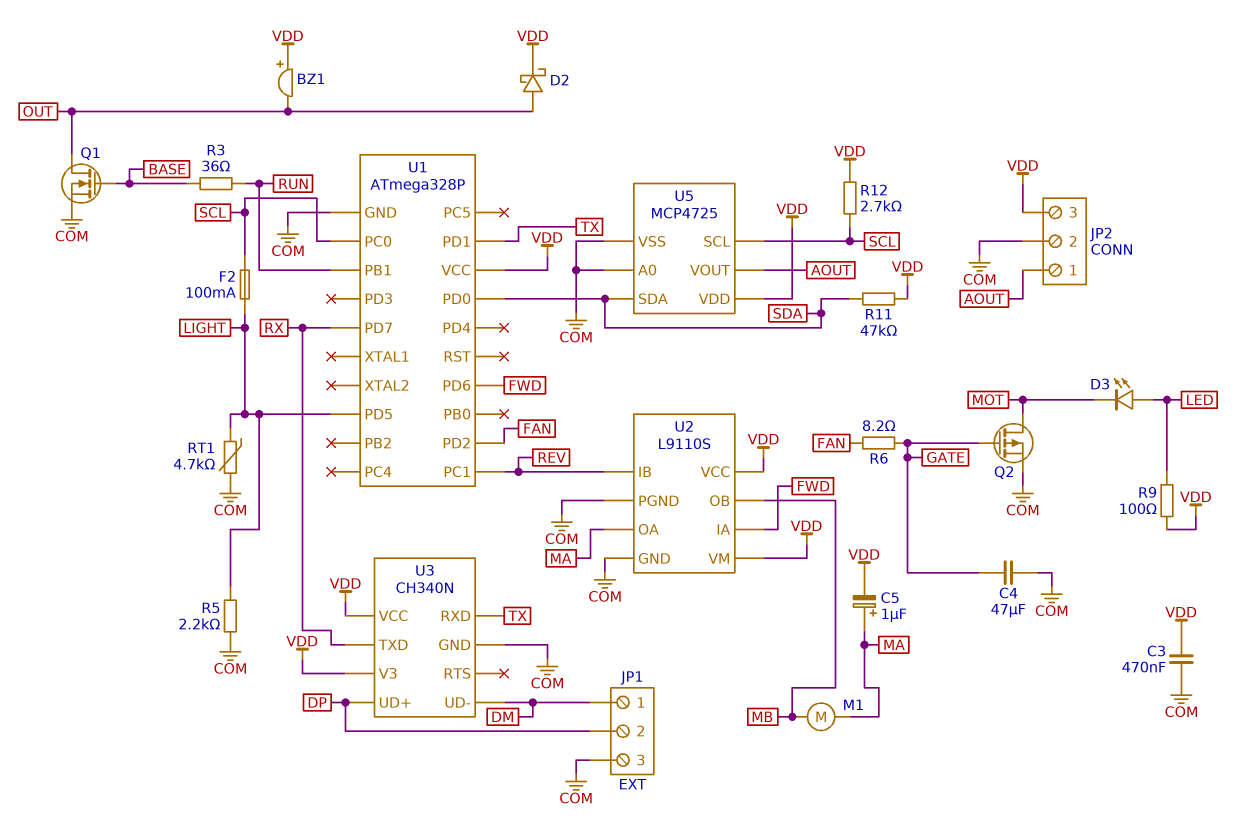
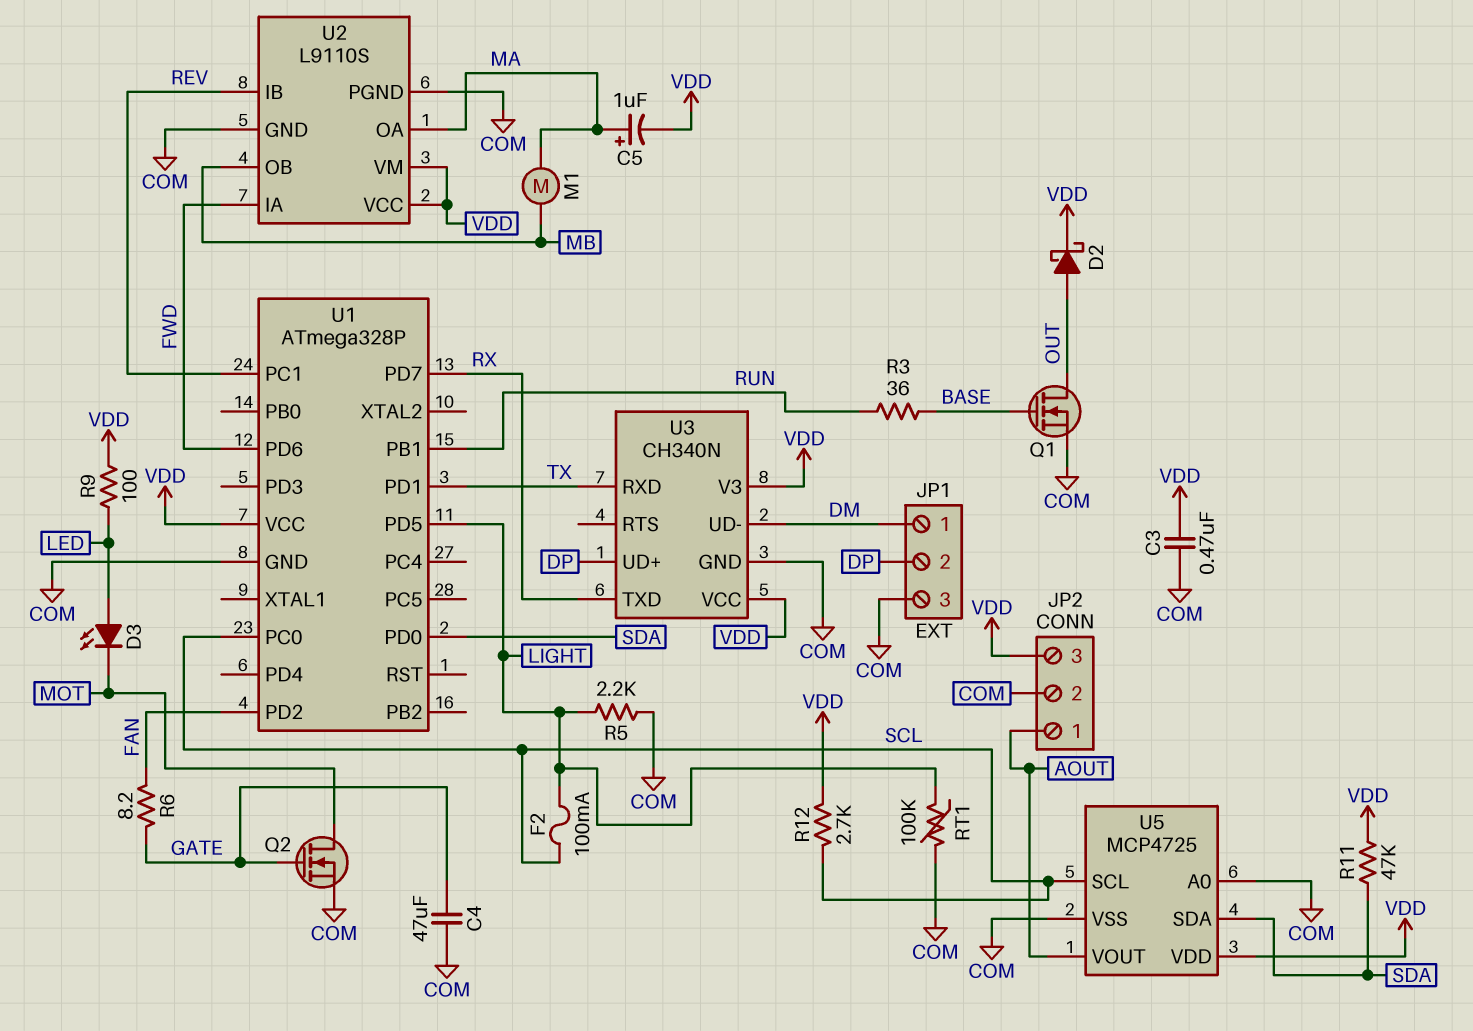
BZ1: buzzer (plus VDD, minus OUT) -> none
Q2: PMOS (G GATE, D MOT, S COM) -> NMOS (G GATE, D MOT, S COM)
RT1: 4.7k (COM, LIGHT) -> 100k (COM, LIGHT)

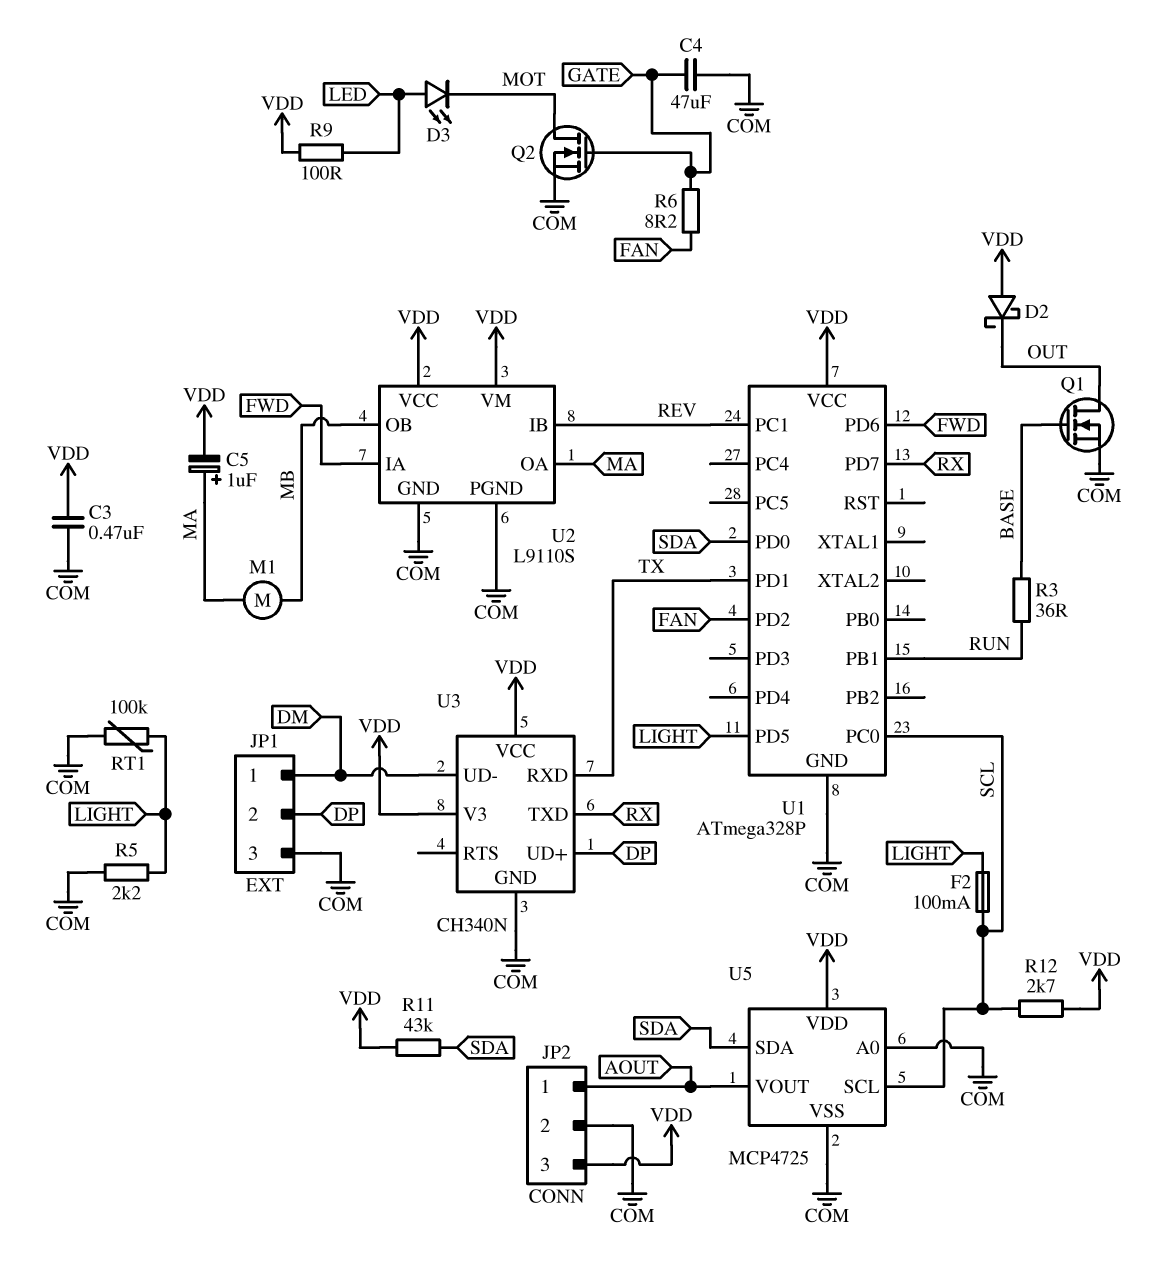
D2: schottky (A OUT, K VDD) -> schottky (A VDD, K OUT)
R11: 47k (SDA, VDD) -> 43k (SDA, VDD)

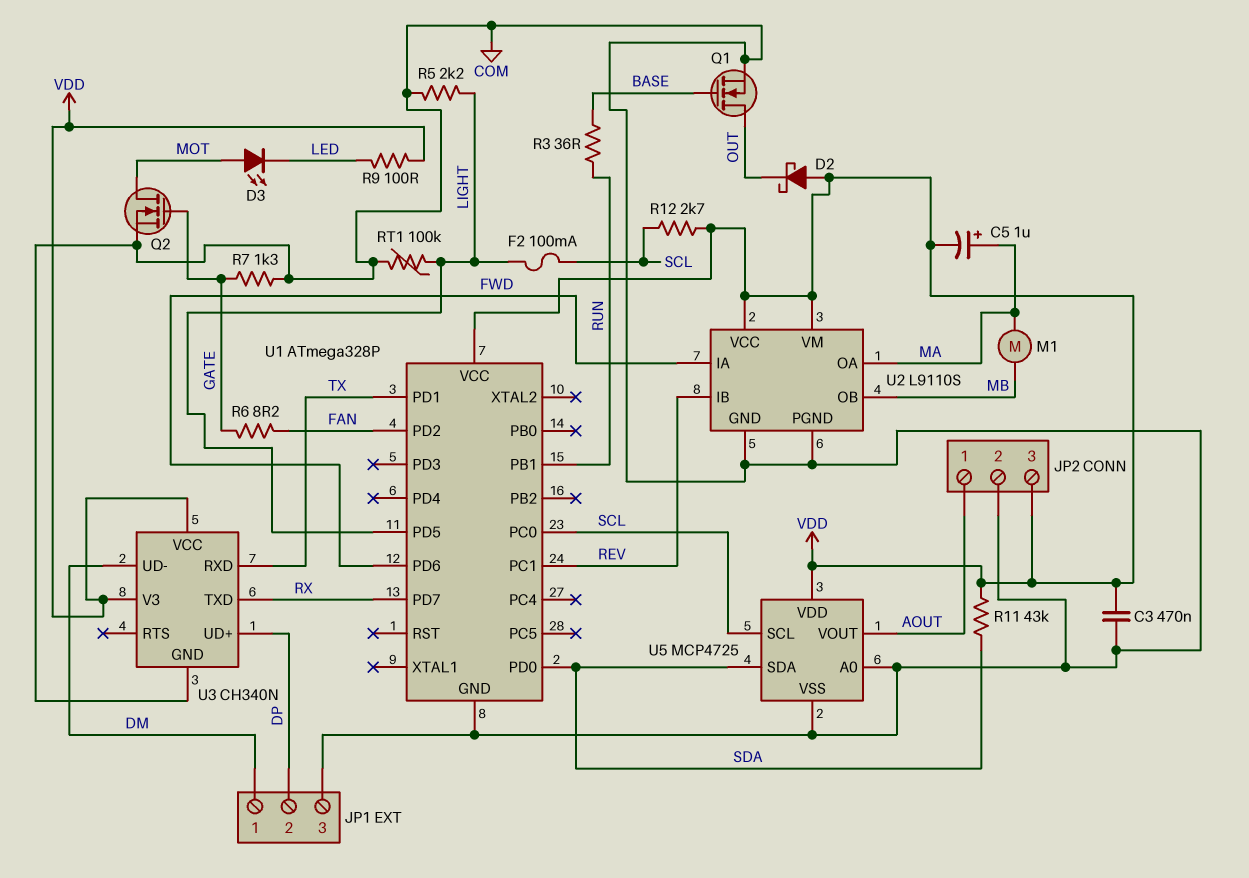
C4: 47uF (COM, GATE) -> none
D3: LED (A LED, K MOT) -> LED (A MOT, K LED)
R7: none -> 1.3k (COM, GATE)

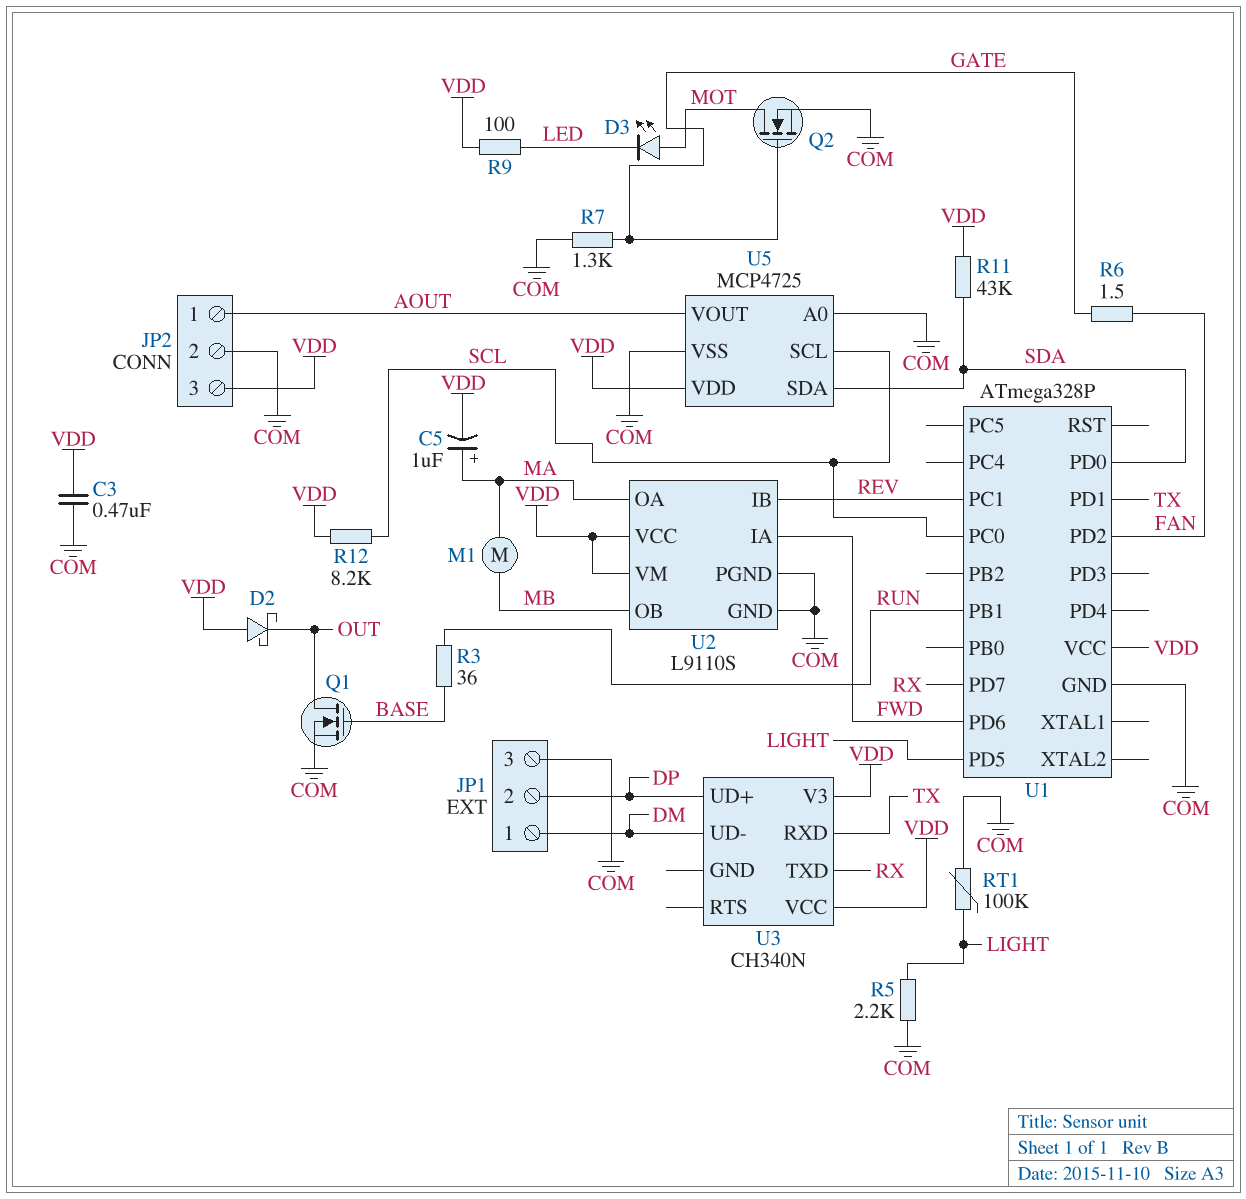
F2: 100mA (LIGHT, SCL) -> none
R6: 8.2 (FAN, GATE) -> 1.5 (FAN, GATE)
R12: 2.7k (SCL, VDD) -> 8.2k (SCL, VDD)
U3 pin GND: COM -> none

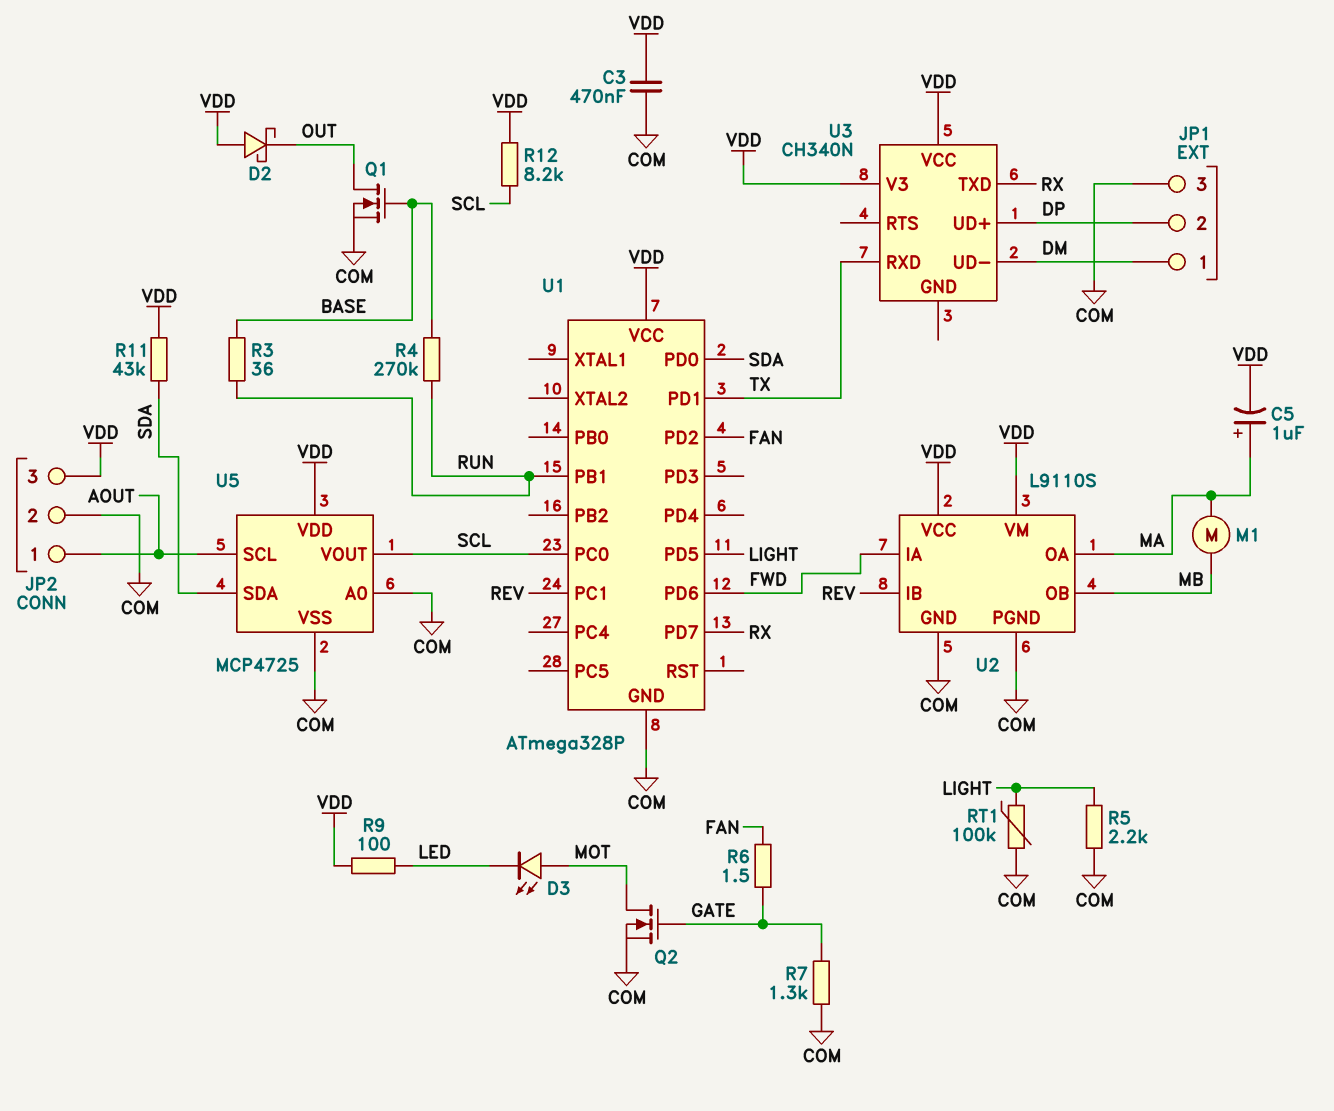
R4: none -> 270k (BASE, RUN)
U5 pin SCL: SCL -> AOUT
U5 pin VOUT: AOUT -> SCL

